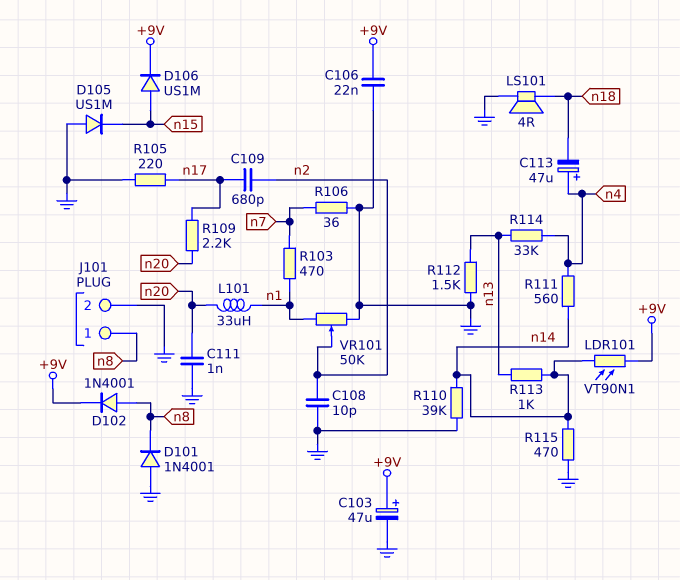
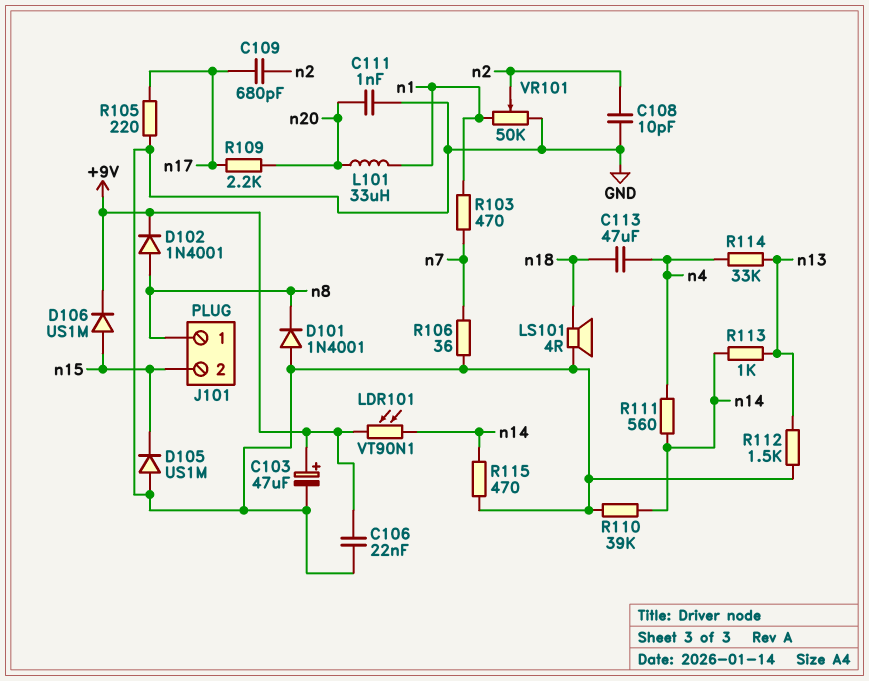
C113: 47uF (plus n4, minus n18) -> 47uF (n4, n18)
J101 pin 2: GND -> n15

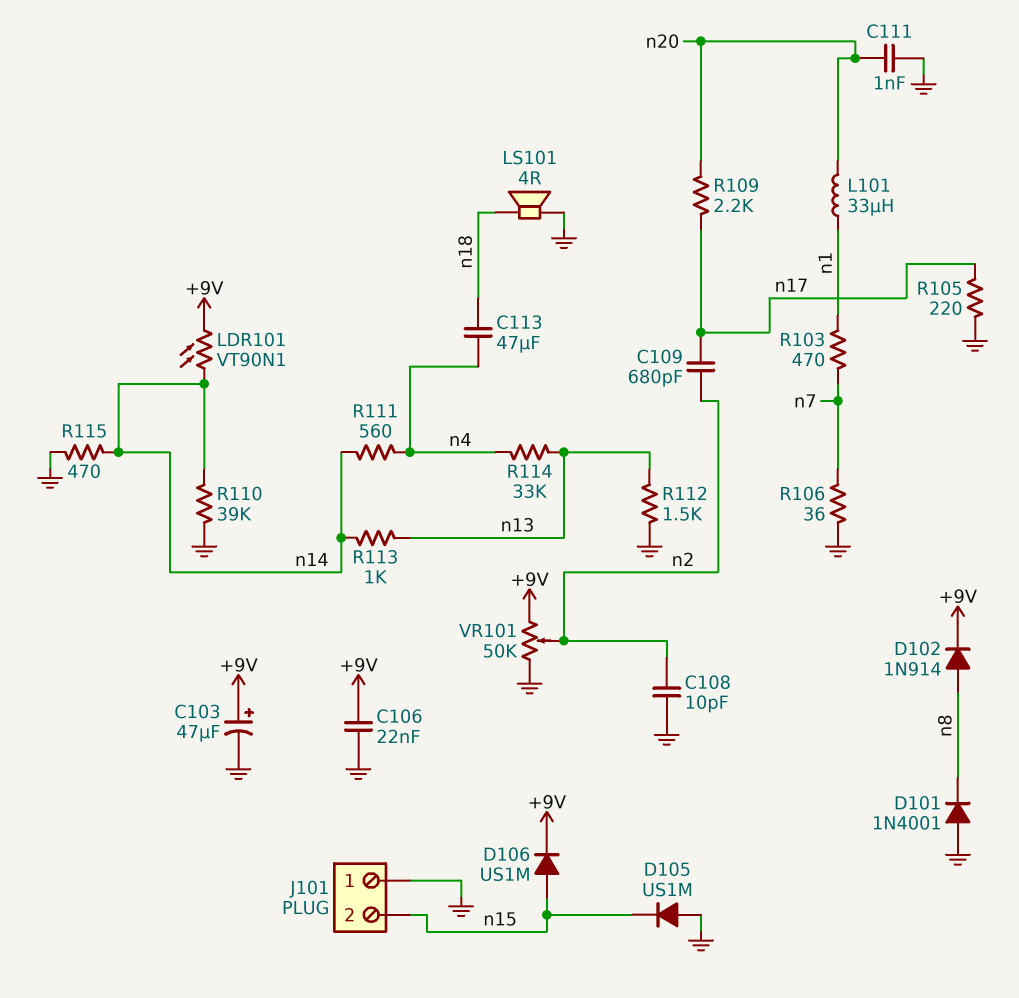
D102: diode 1N4001 (A n8, K +9V) -> diode 1N914 (A n8, K +9V)
J101 pin 1: n8 -> GND
VR101: 50k (GND, n1, wiper n2) -> 50k (+9V, GND, wiper n2)

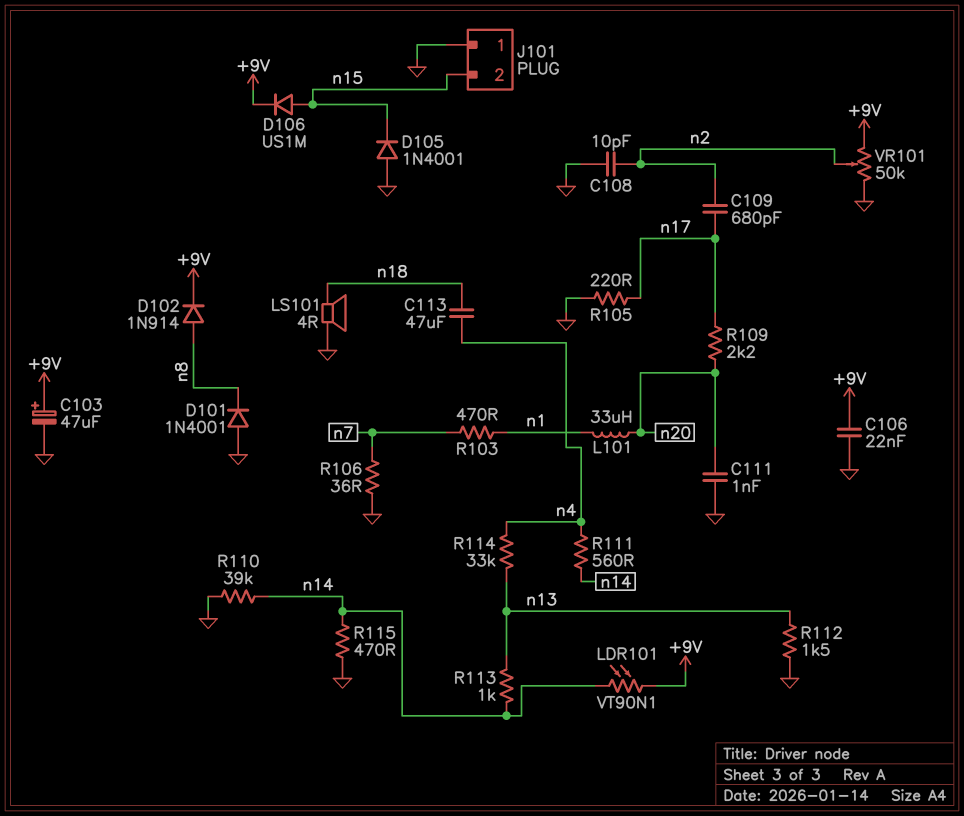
D105: diode US1M (A GND, K n15) -> diode 1N4001 (A GND, K n15)

